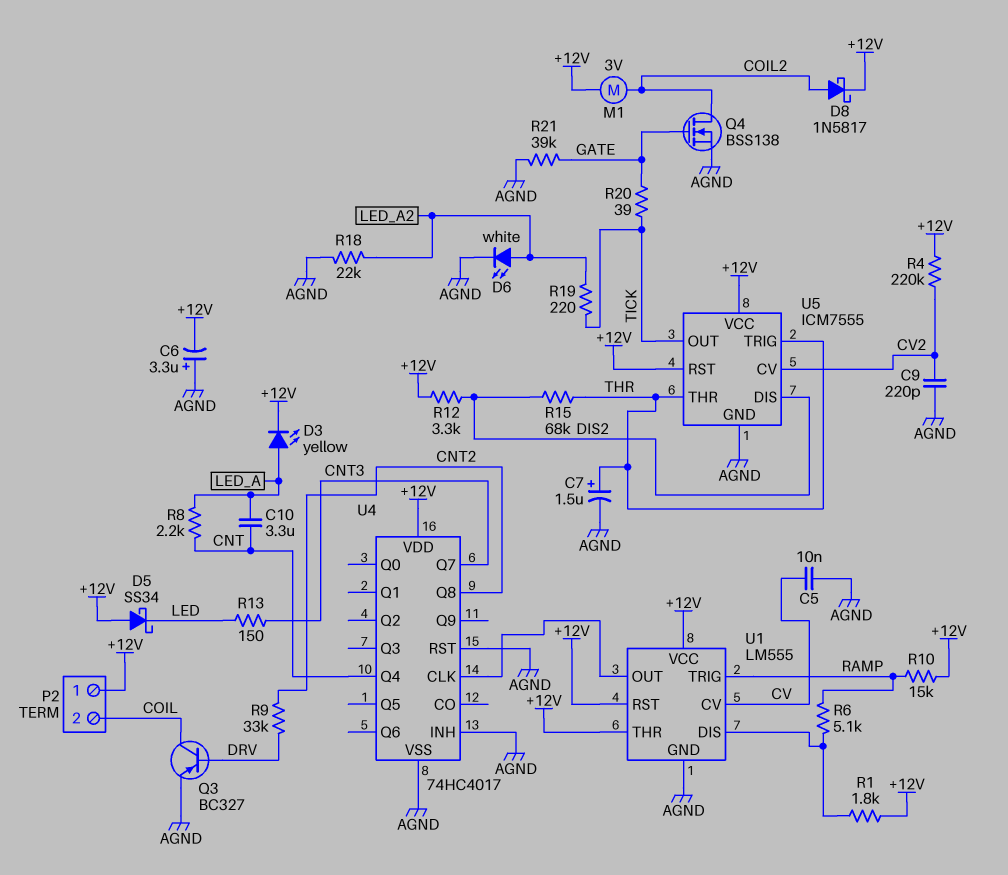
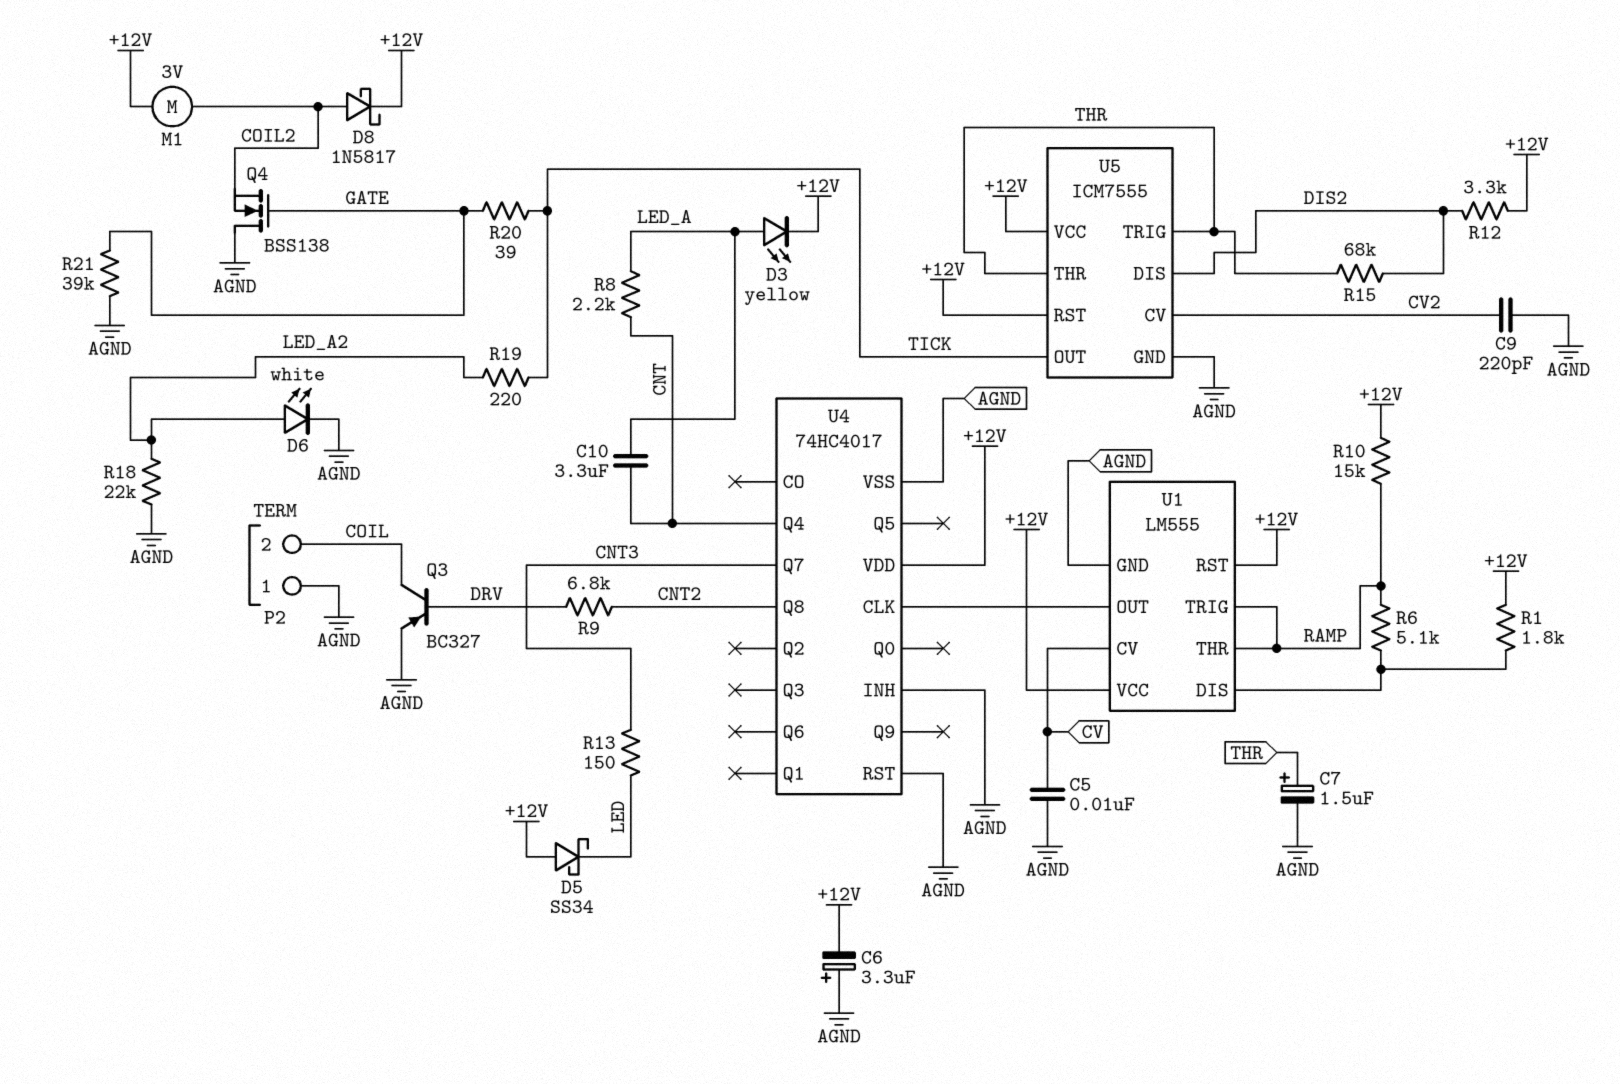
P2 pin 1: +12V -> AGND
Q4: NMOS BSS138 (G GATE, D COIL2, S AGND) -> NMOS BSS138 (G GATE, D AGND, S COIL2)
R4: 220k (+12V, CV2) -> none
R9: 33k (CNT2, DRV) -> 6.8k (CNT2, DRV)
U1 pin THR: +12V -> RAMP

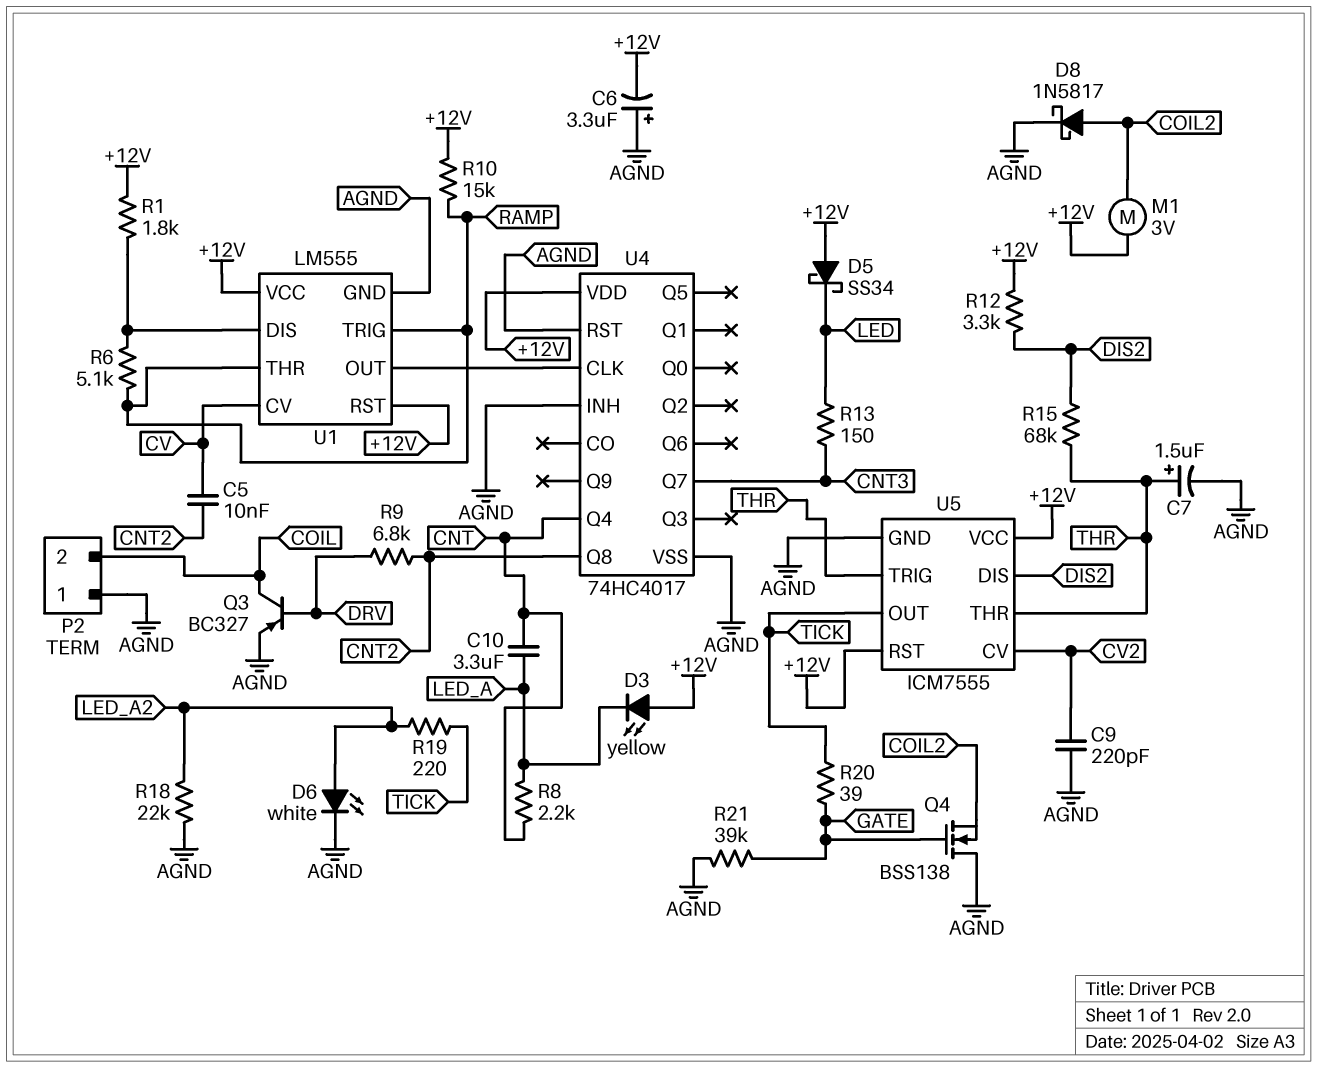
C5: 10nF (AGND, CV) -> 10nF (CNT2, CV)
D3: LED yellow (A LED_A, K +12V) -> LED yellow (A +12V, K LED_A)
D8: schottky 1N5817 (A COIL2, K +12V) -> schottky 1N5817 (A COIL2, K AGND)

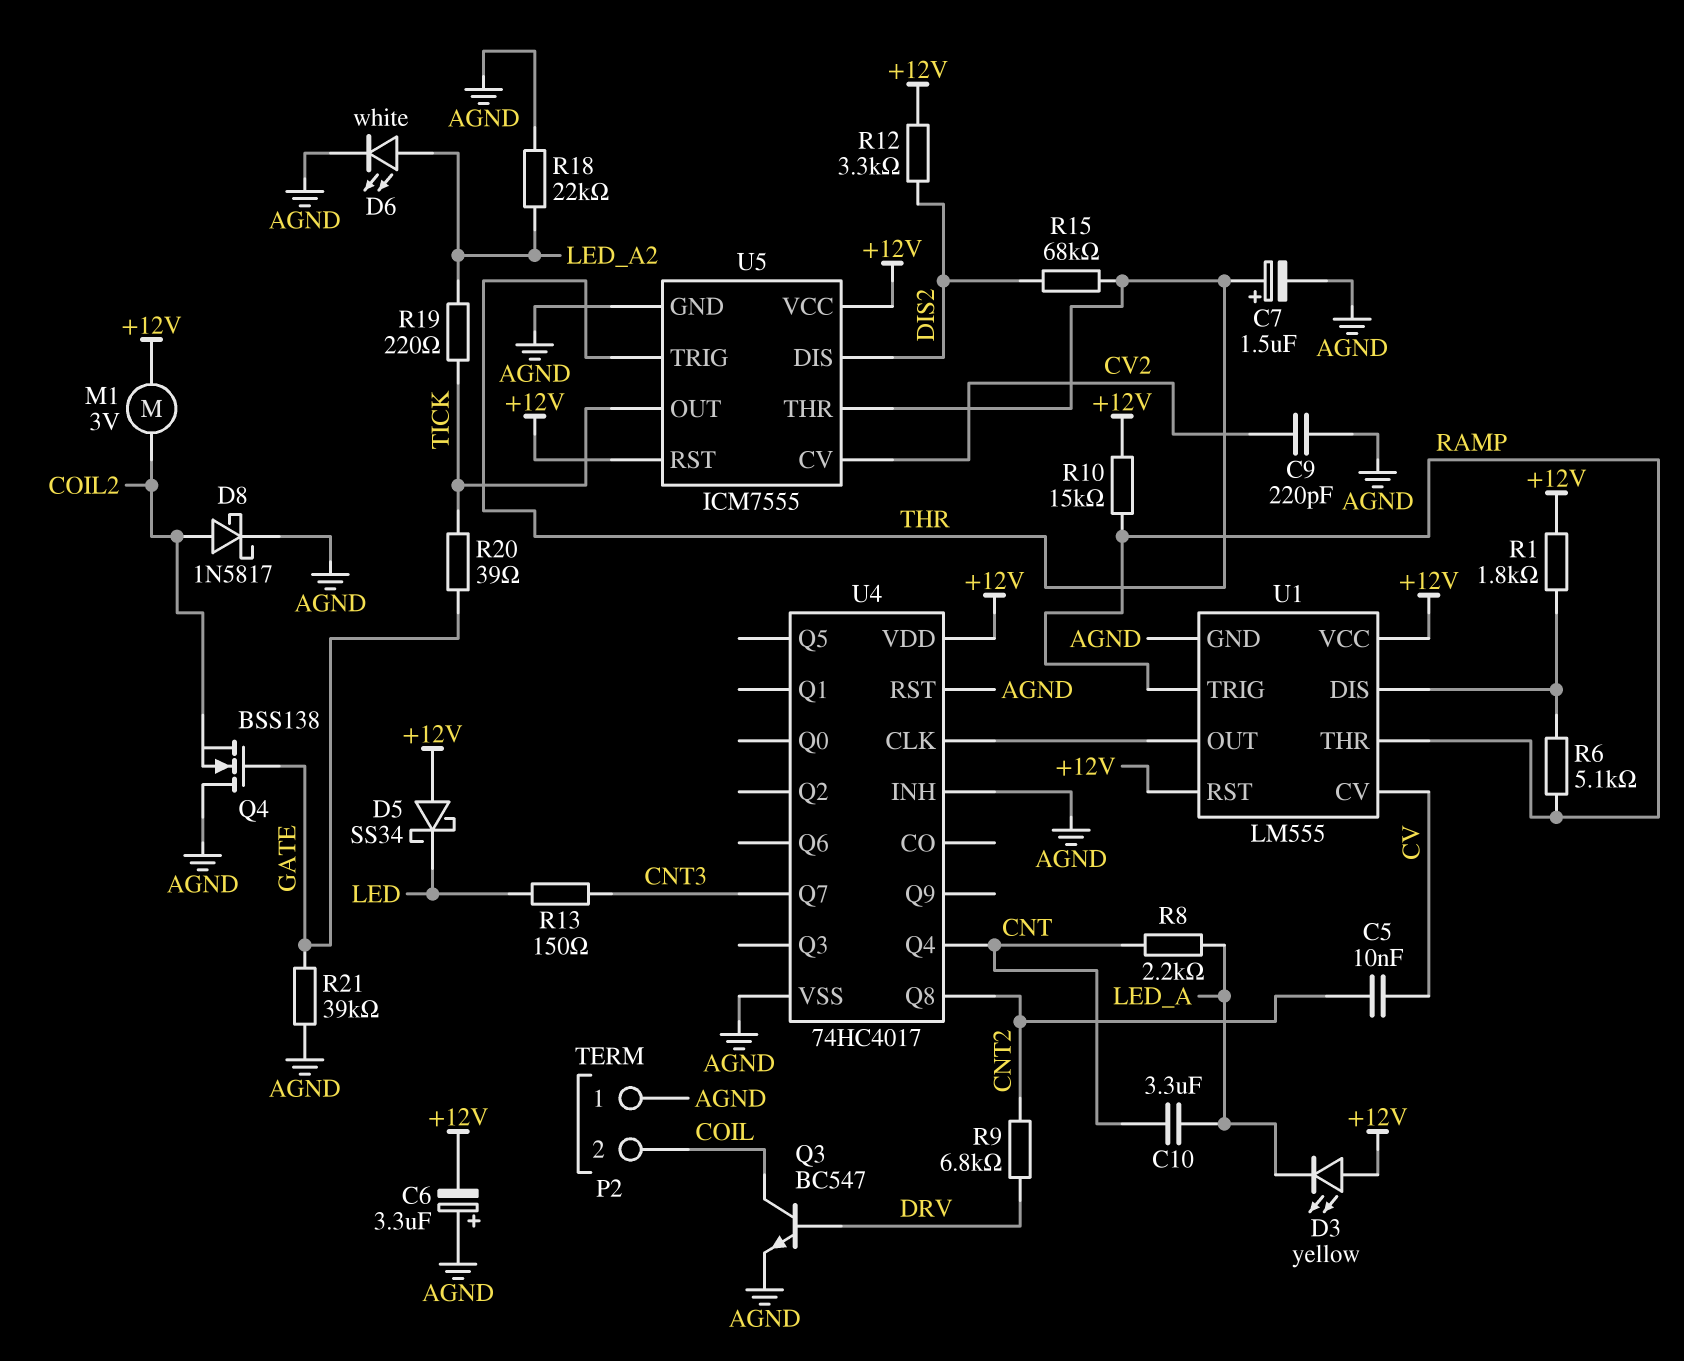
Q3: PNP BC327 (B DRV, C COIL, E AGND) -> NPN BC547 (B DRV, C COIL, E AGND)

